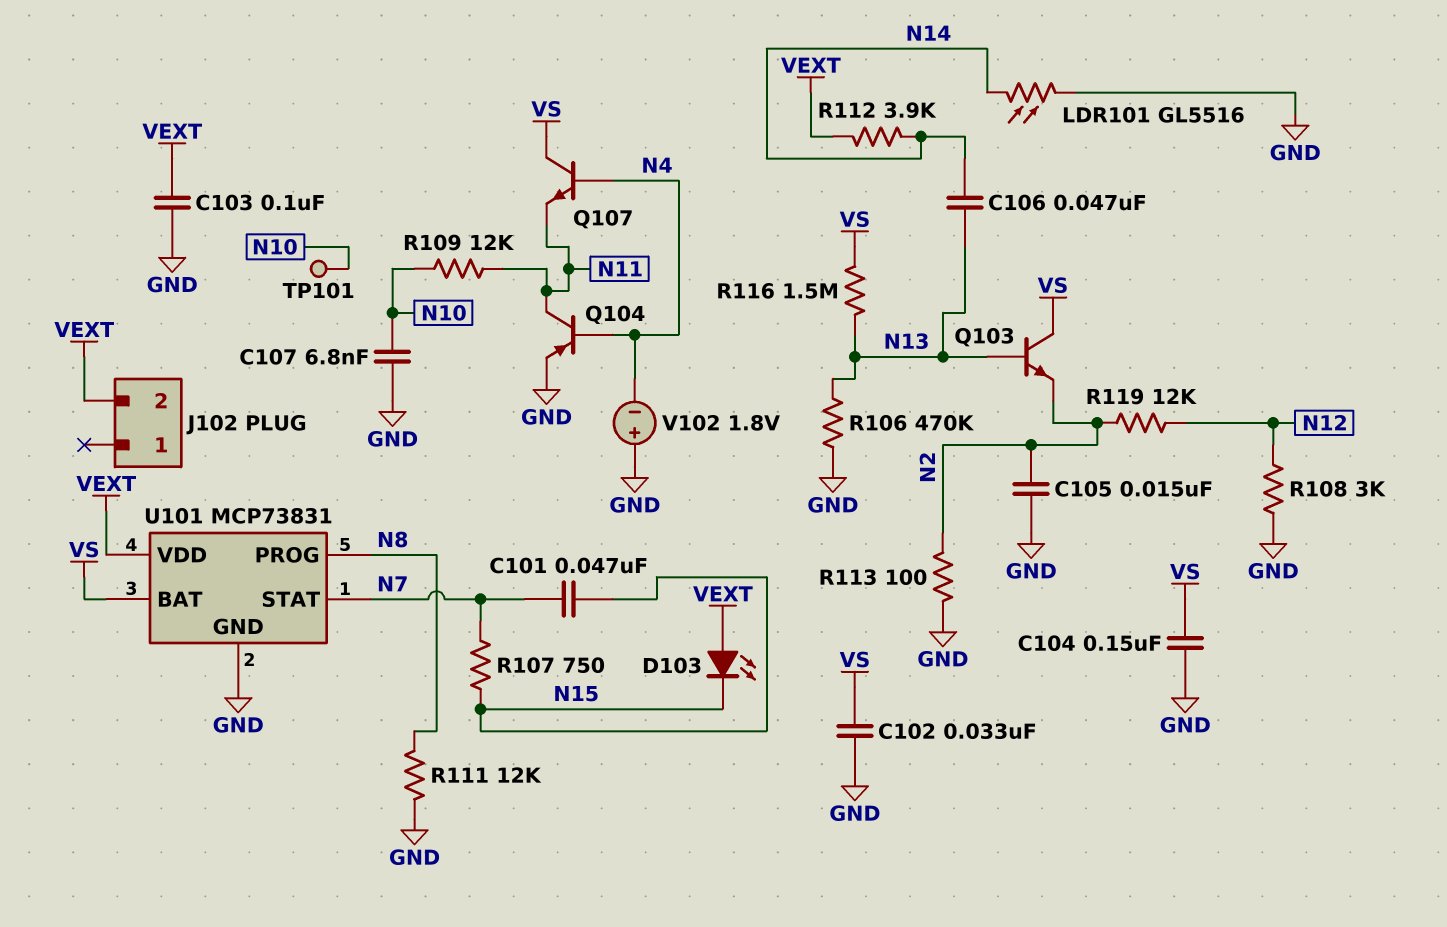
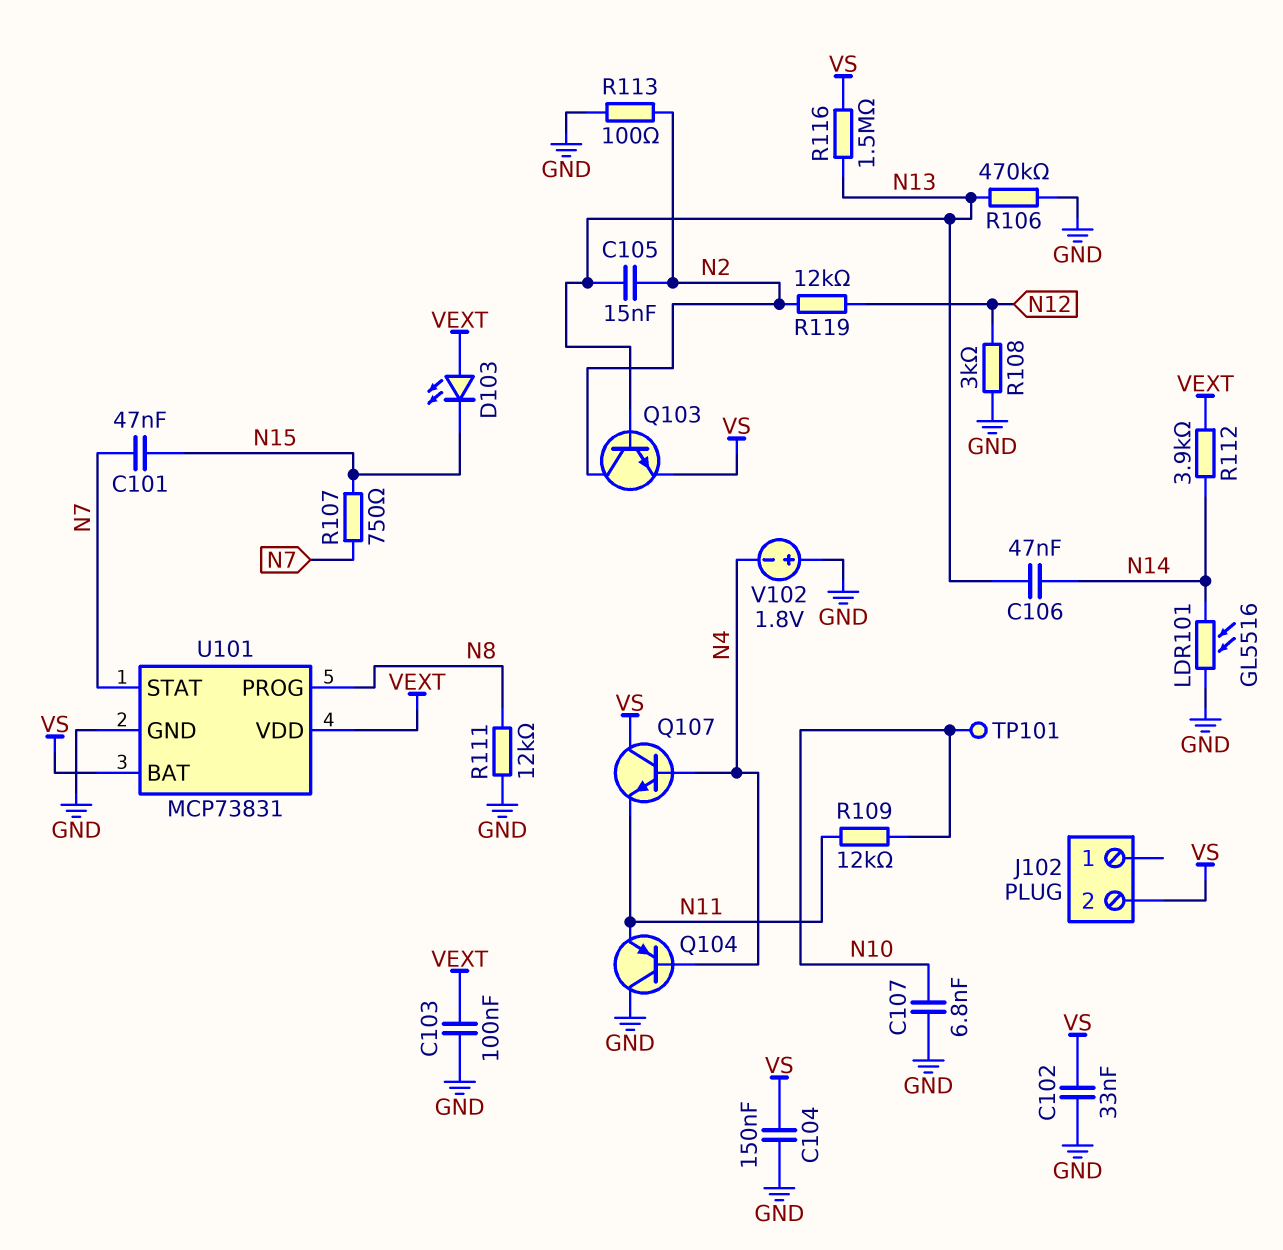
C105: 15nF (GND, N2) -> 15nF (N2, N13)
J102 pin 2: VEXT -> VS
Q103: NPN (B N13, C VS, E N2) -> NPN (B N13, C N2, E VS)
Q104: PNP (B N4, C N11, E GND) -> PNP (B N4, C GND, E N11)

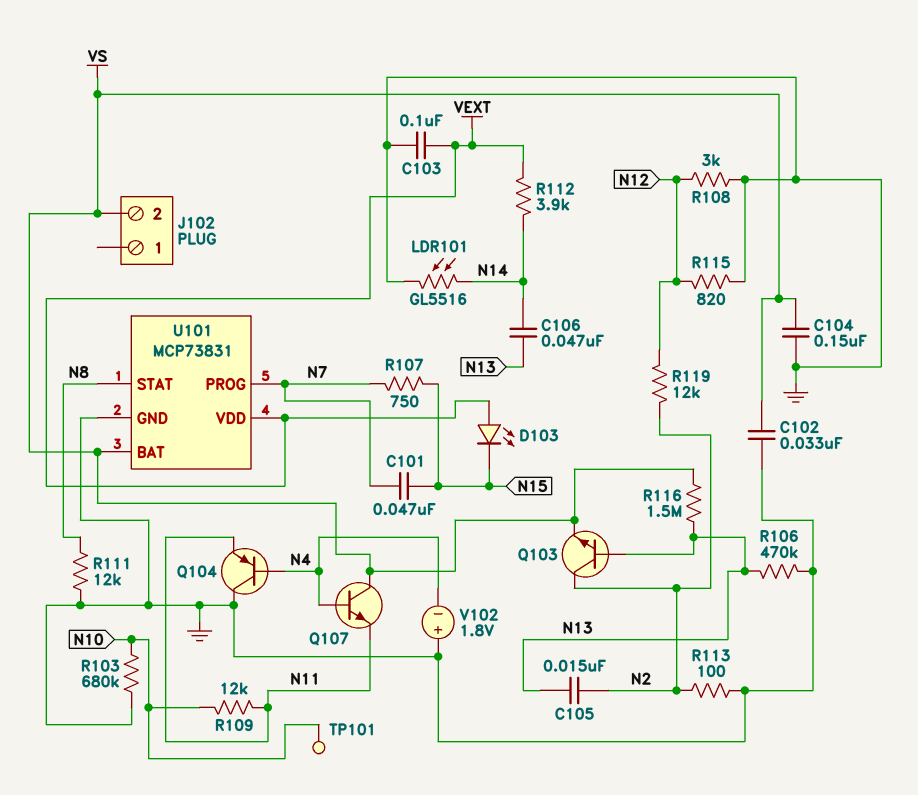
C107: 6.8nF (GND, N10) -> none
R103: none -> 680k (GND, N10)
R115: none -> 820 (GND, N12)
U101 pin PROG: N8 -> N7
U101 pin STAT: N7 -> N8

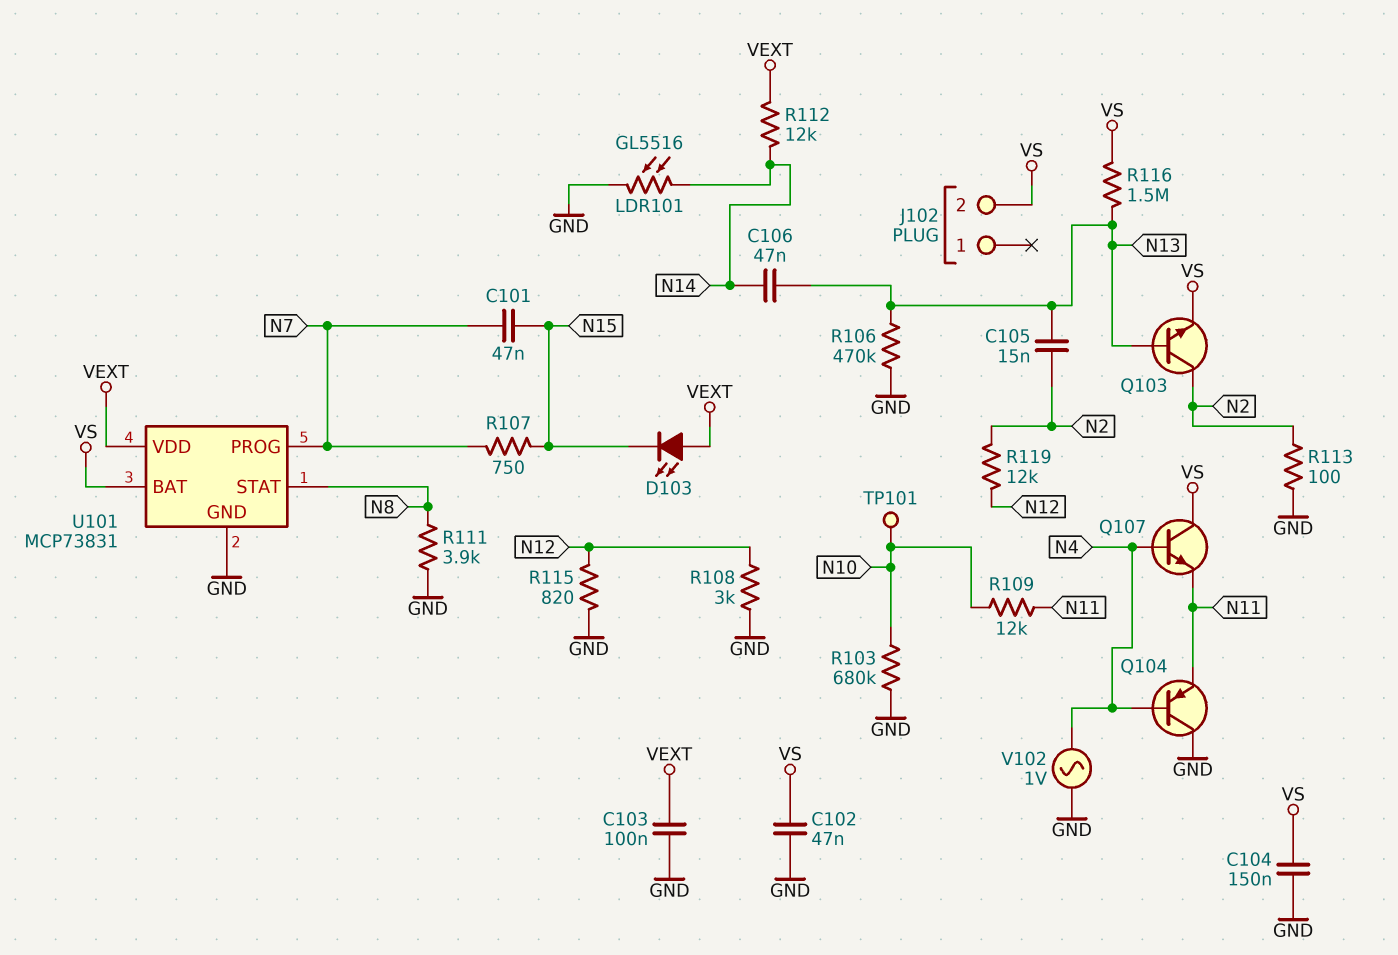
C102: 33nF (GND, VS) -> 47nF (GND, VS)
R111: 12k (GND, N8) -> 3.9k (GND, N8)
R112: 3.9k (N14, VEXT) -> 12k (N14, VEXT)
V102: 1.8V (plus GND, minus N4) -> AC 1V (GND, N4)

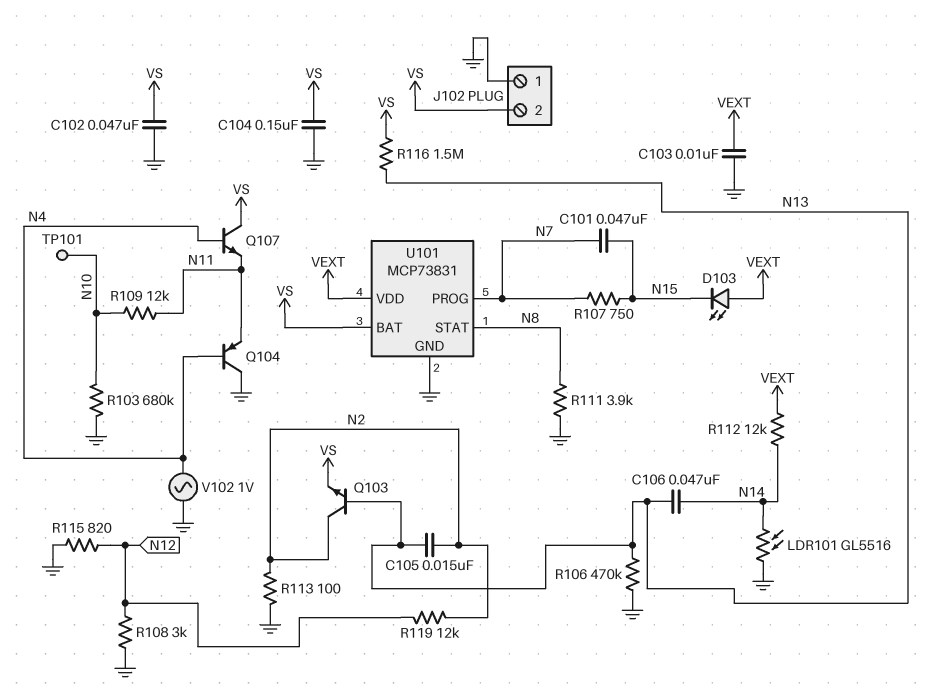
C103: 100nF (GND, VEXT) -> 10nF (GND, VEXT)
J102 pin 1: none -> GND

